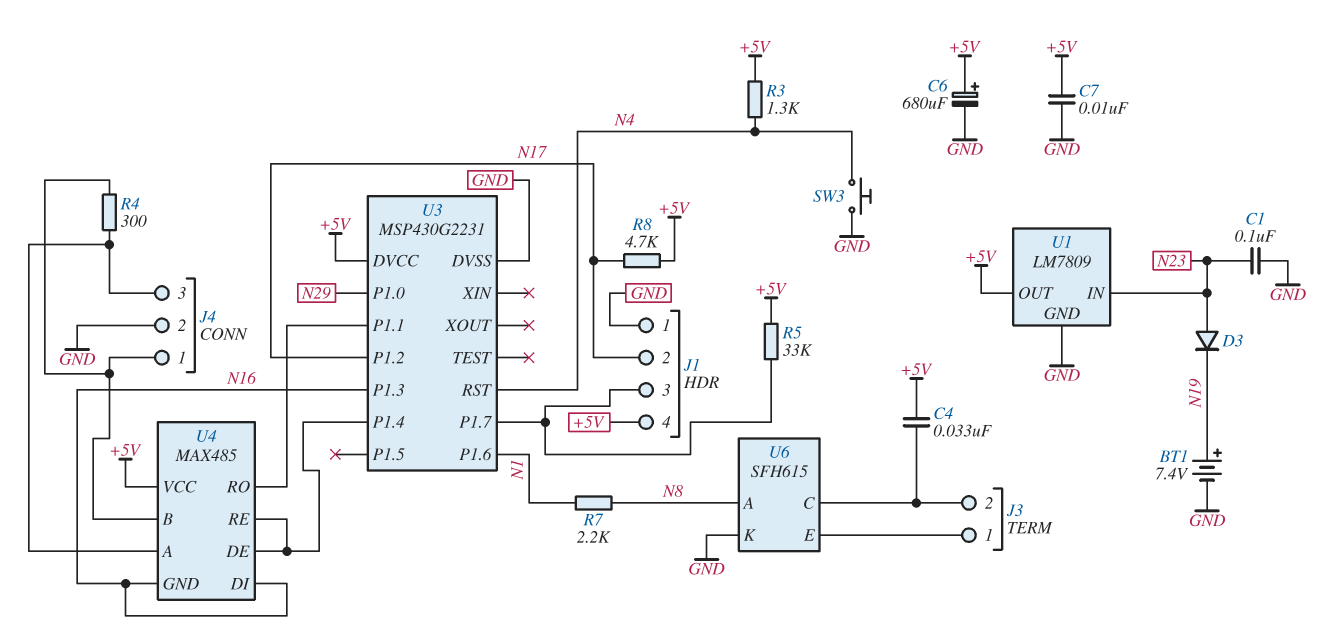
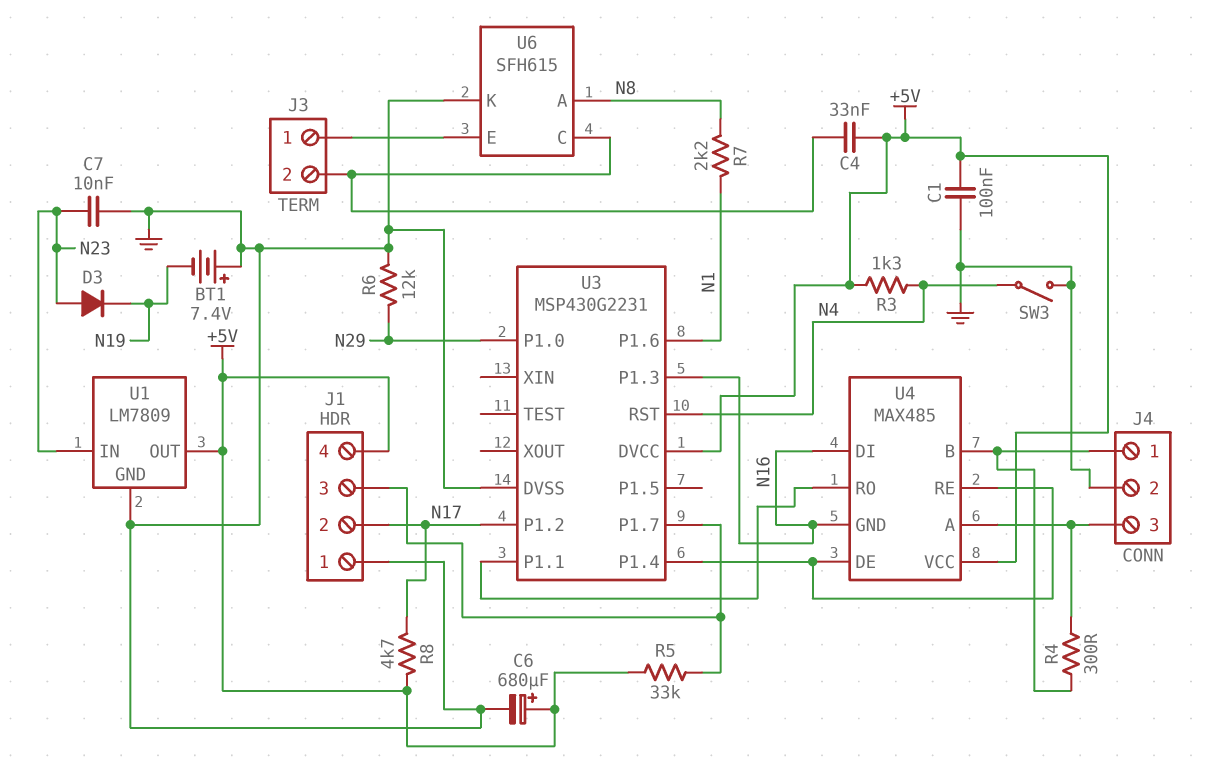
BT1: 7.4V (plus N19, minus GND) -> 7.4V (plus GND, minus N19)
C1: 100nF (GND, N23) -> 100nF (+5V, GND)
C7: 10nF (+5V, GND) -> 10nF (GND, N23)
R6: none -> 12k (GND, N29)
SW3: button (GND, N4) -> switch (GND, N4)

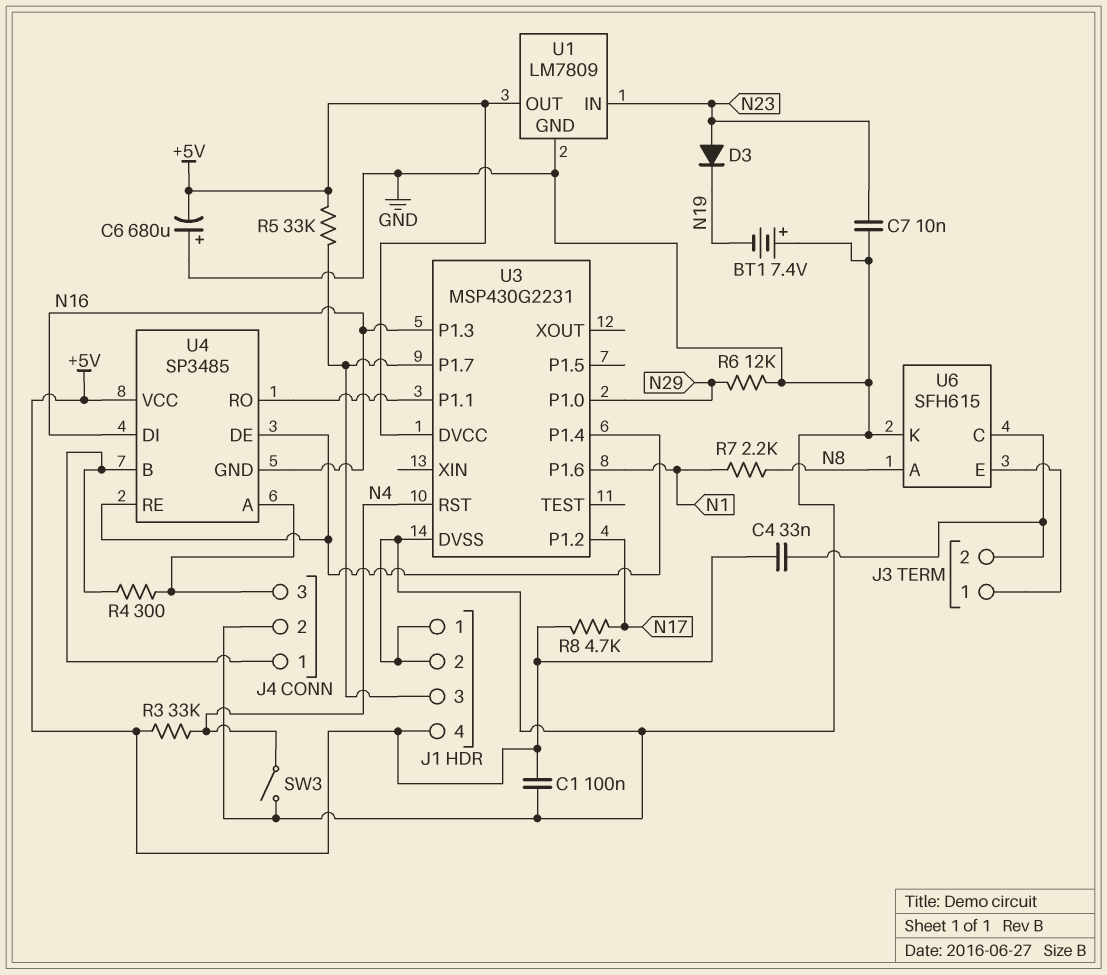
C6: 680uF (plus +5V, minus GND) -> 680uF (plus GND, minus +5V)
J1 pin 2: N17 -> GND
R3: 1.3k (+5V, N4) -> 33k (+5V, N4)
U4: MAX485 -> SP3485

